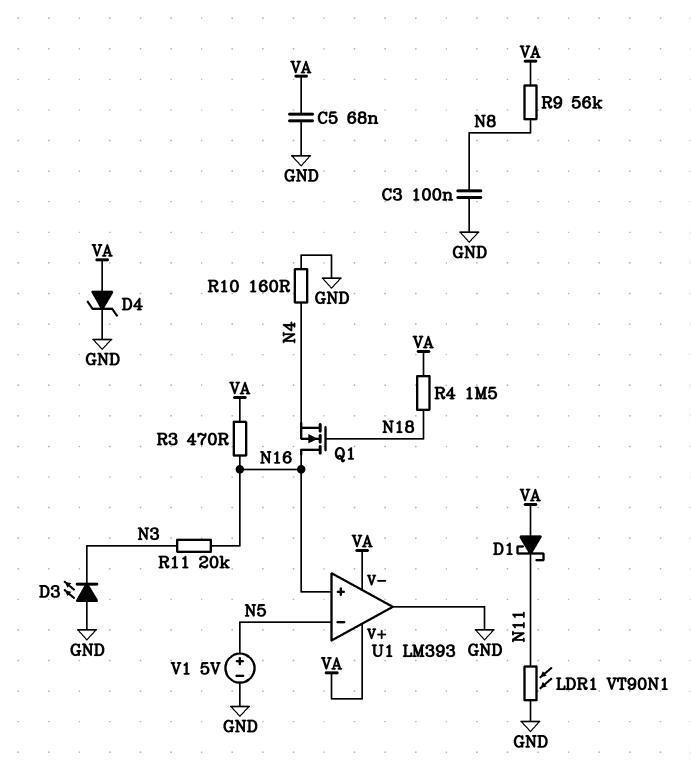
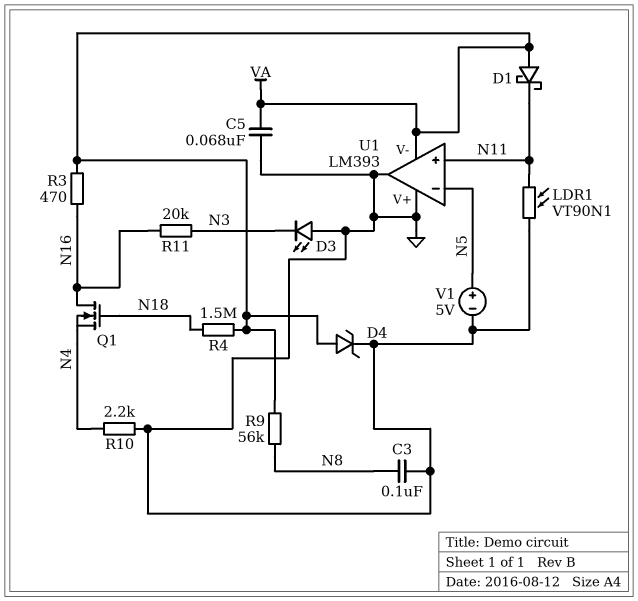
R10: 160 (GND, N4) -> 2.2k (GND, N4)
U1 pin V+: VA -> GND
U1 pin in+: N16 -> N11

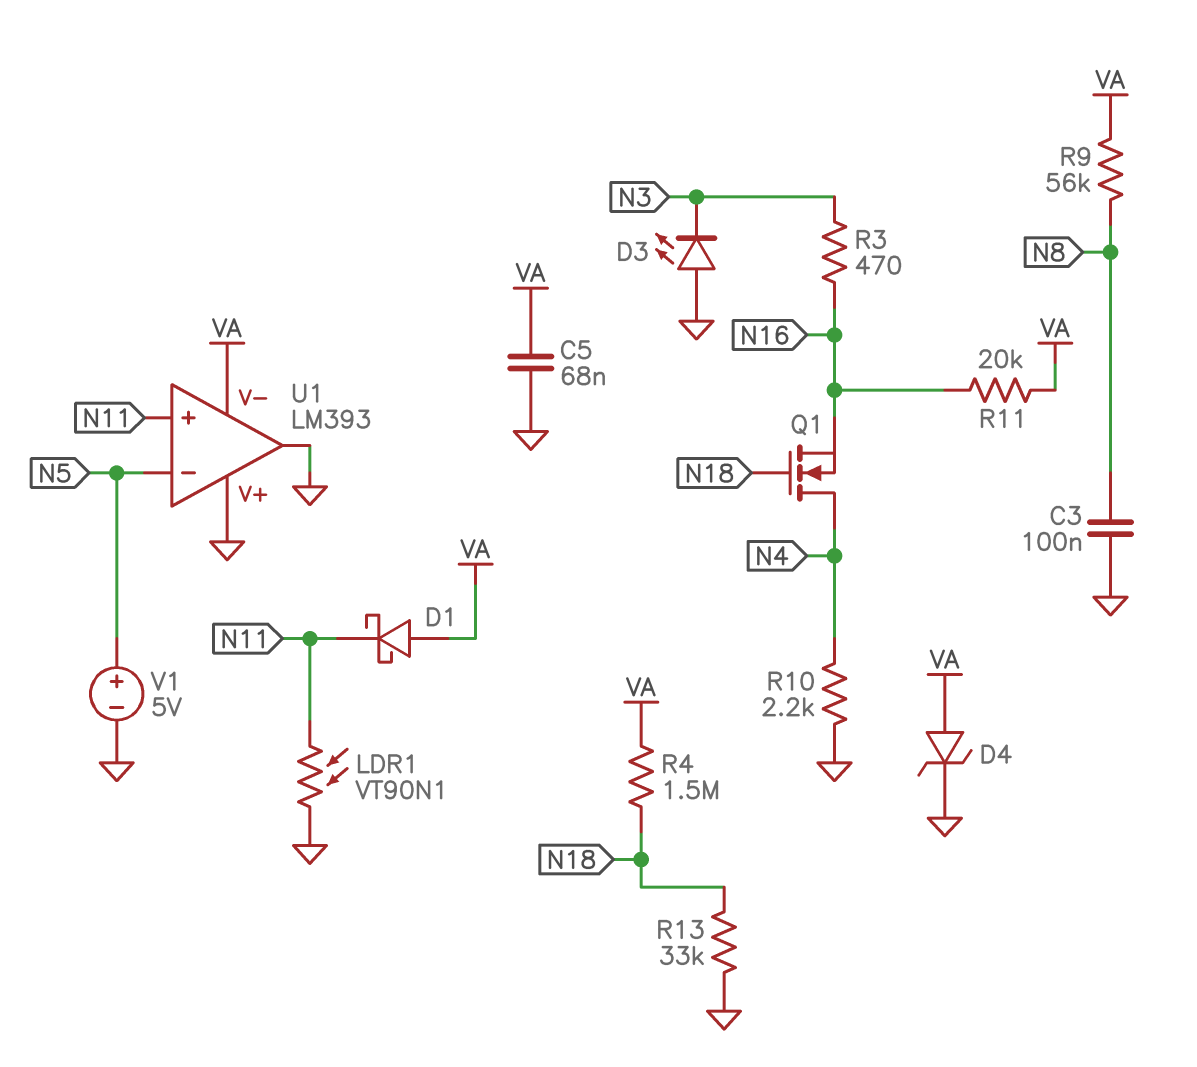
Q1: NMOS (G N18, D N16, S N4) -> NMOS (G N18, D N4, S N16)
R3: 470 (N16, VA) -> 470 (N3, N16)
R11: 20k (N3, N16) -> 20k (N16, VA)
R13: none -> 33k (GND, N18)

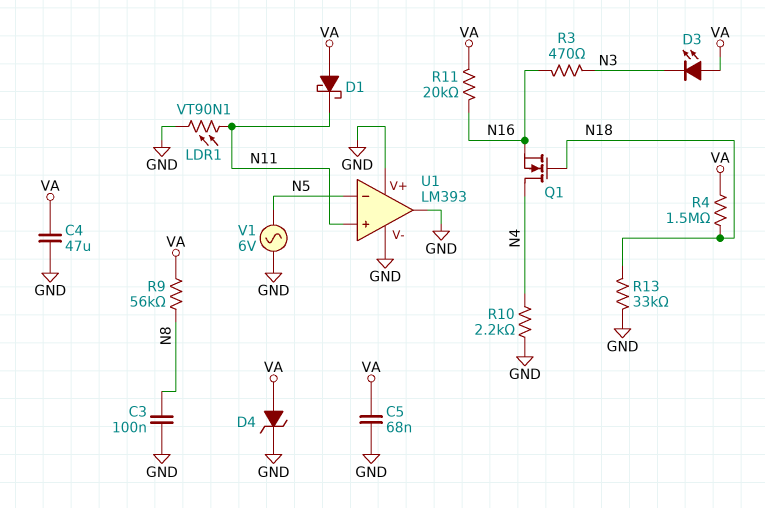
C4: none -> 47uF (GND, VA)
D3: LED (A GND, K N3) -> LED (A VA, K N3)
U1 pin V-: VA -> GND
V1: 5V (plus N5, minus GND) -> AC 6V (GND, N5)

